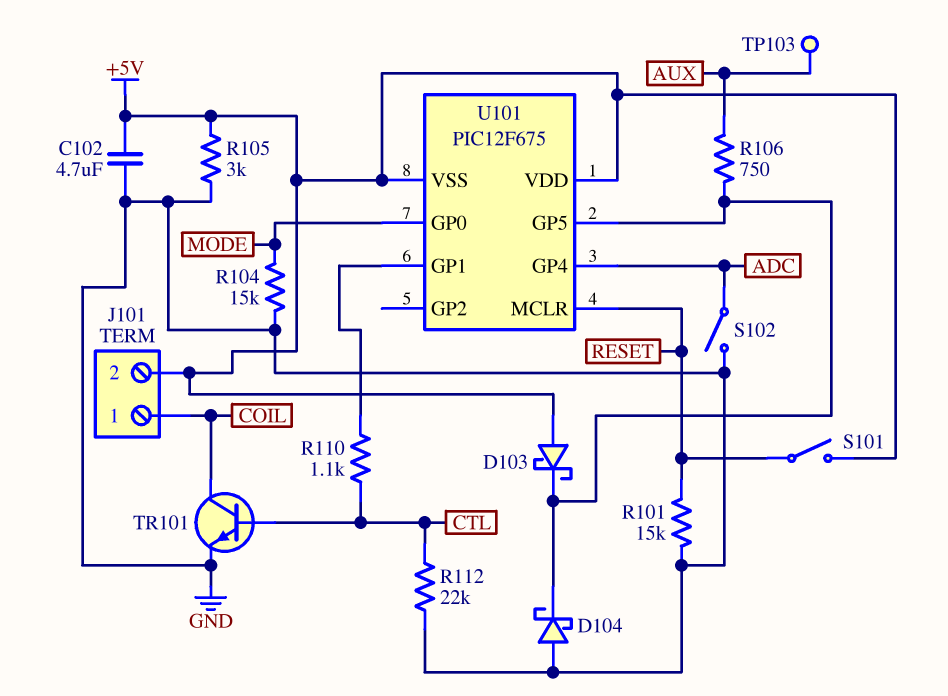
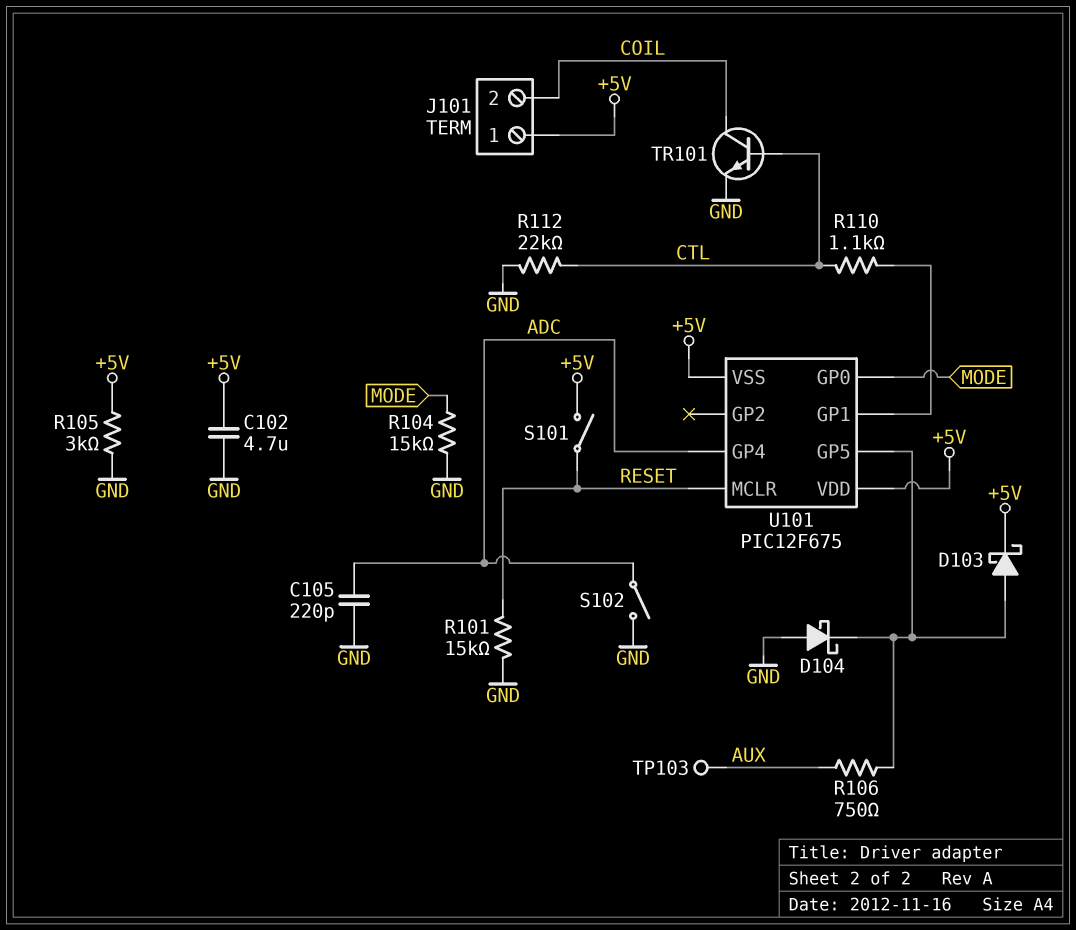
C105: none -> 220pF (ADC, GND)
D103: schottky (A +5V, K U101/GP5) -> schottky (A U101/GP5, K +5V)
J101 pin 1: COIL -> +5V
J101 pin 2: +5V -> COIL

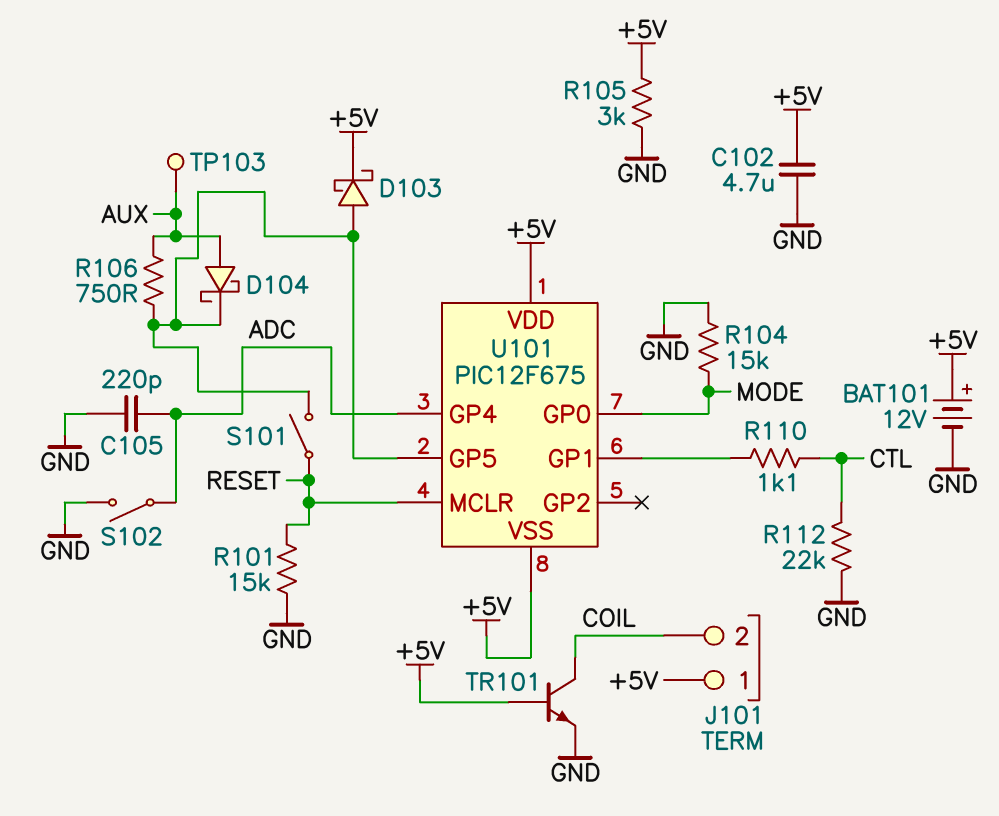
BAT101: none -> 12V (plus +5V, minus GND)
D104: schottky (A GND, K U101/GP5) -> schottky (A AUX, K U101/GP5)
S101: switch (+5V, RESET) -> switch (RESET, U101/GP5)
TR101: NPN (B CTL, C COIL, E GND) -> NPN (B +5V, C COIL, E GND)

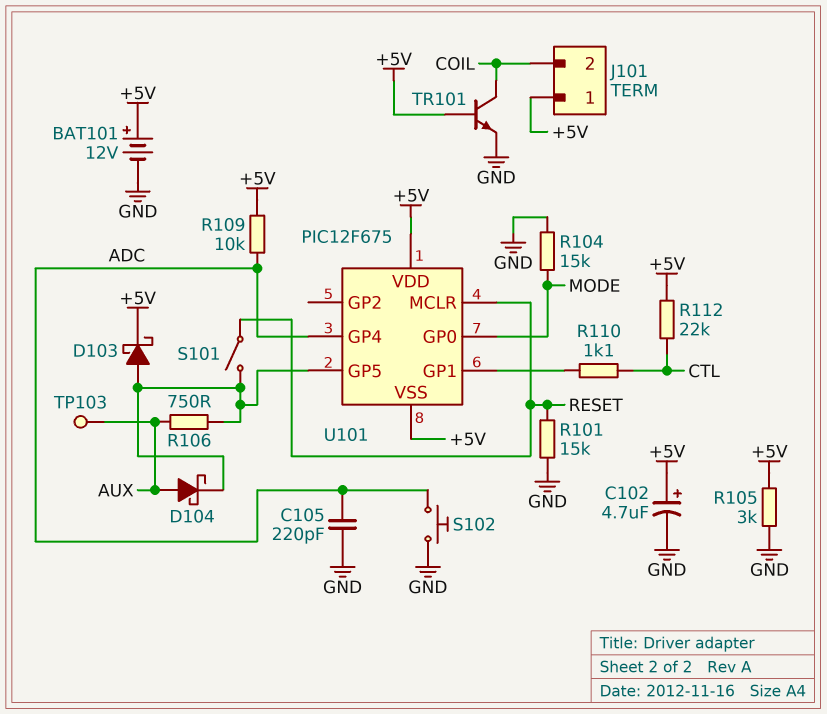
C102: 4.7uF (+5V, GND) -> 4.7uF (plus +5V, minus GND)
R109: none -> 10k (+5V, ADC)
R112: 22k (CTL, GND) -> 22k (+5V, CTL)
S102: switch (ADC, GND) -> button (ADC, GND)

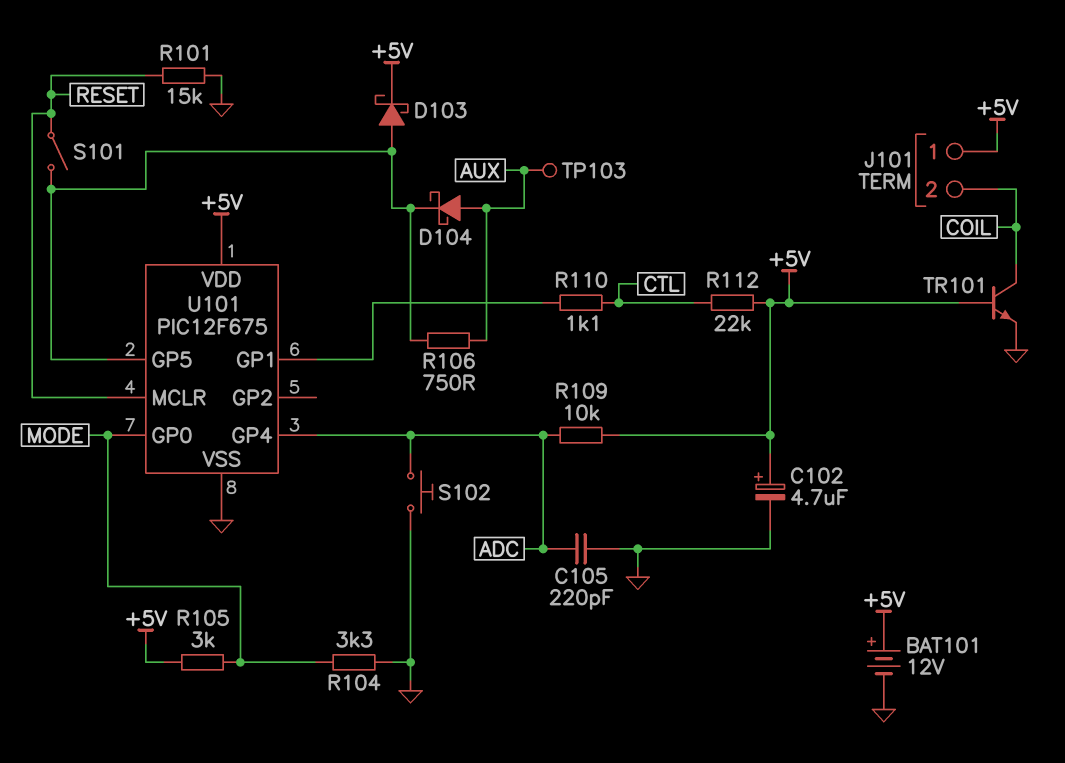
R104: 15k (GND, MODE) -> 3.3k (GND, MODE)
R105: 3k (+5V, GND) -> 3k (+5V, MODE)
U101 pin VSS: +5V -> GND

